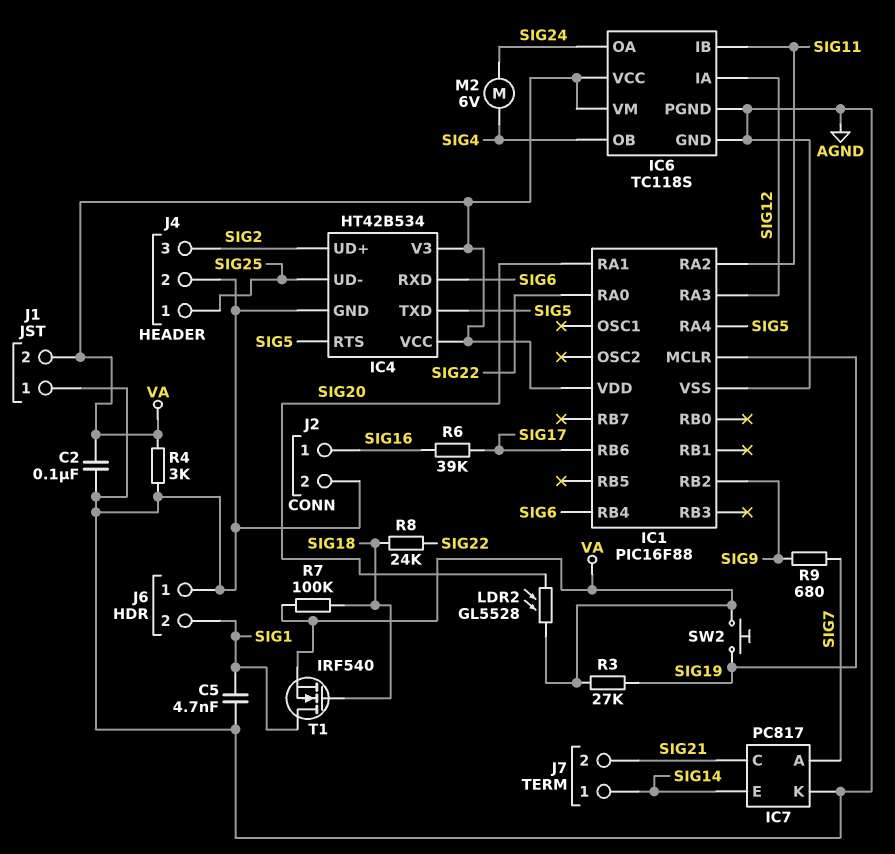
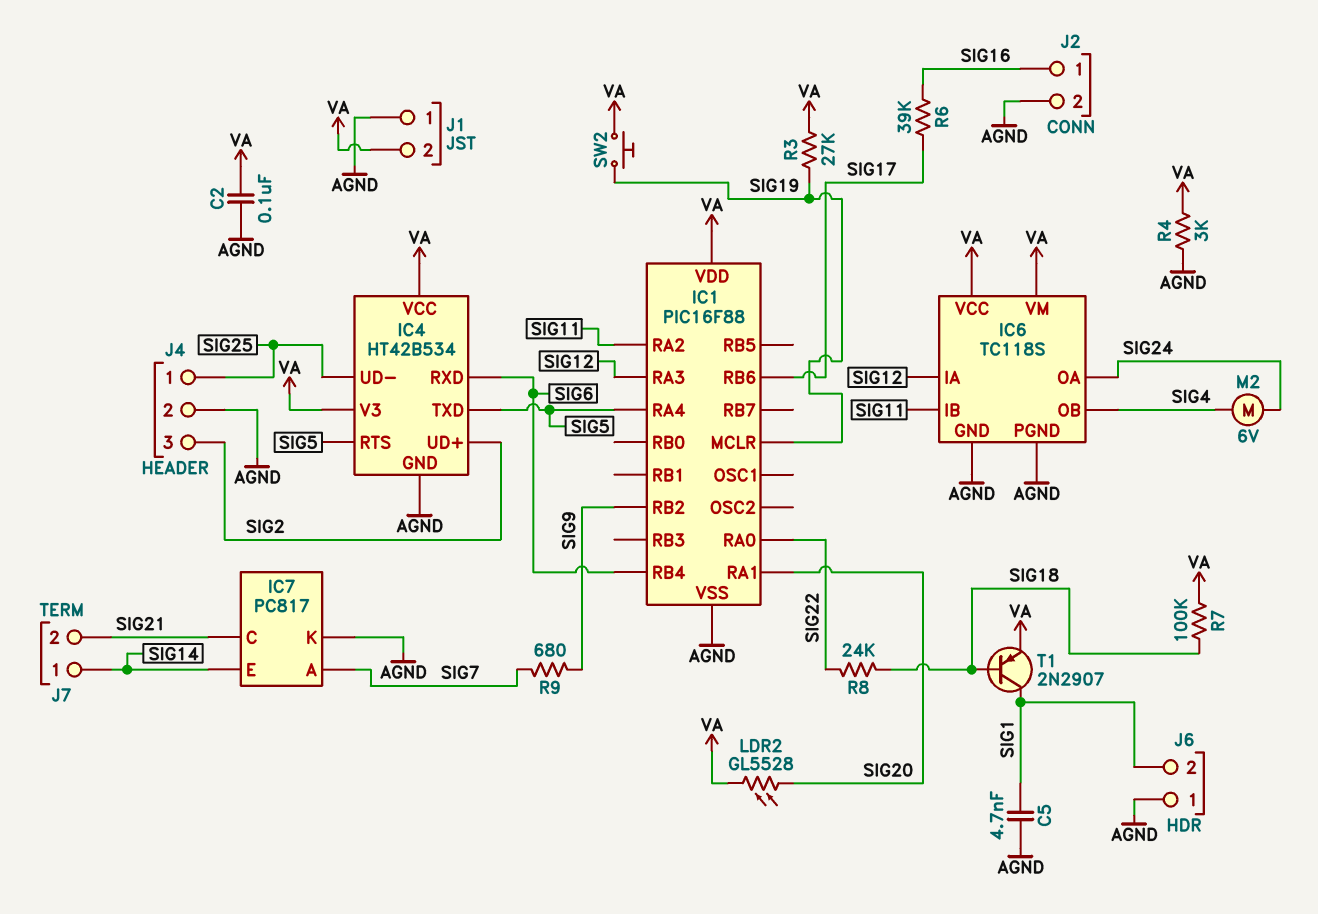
T1: NMOS IRF540 (G SIG18, D SIG1, S VA) -> PNP 2N2907 (B SIG18, C SIG1, E VA)

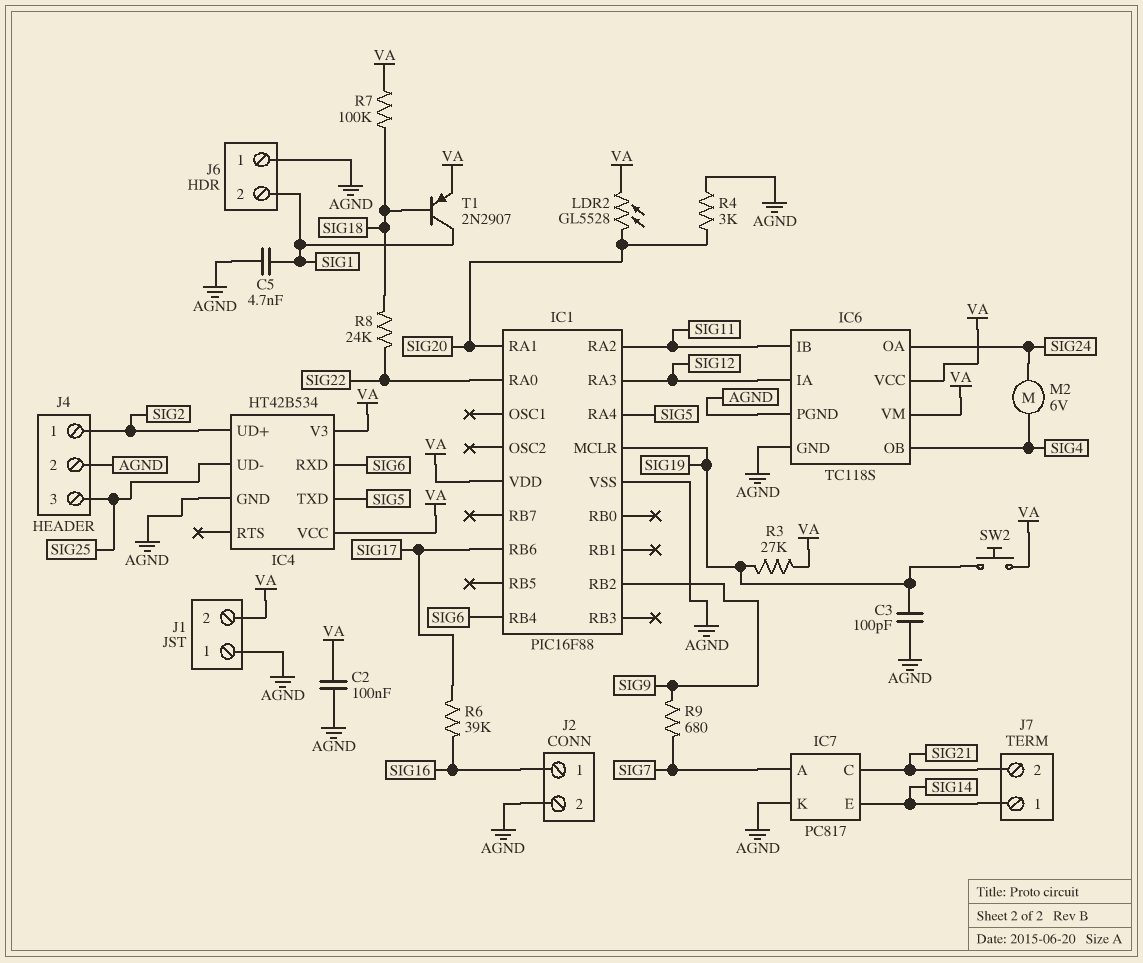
C3: none -> 100pF (AGND, SIG19)
IC4 pin RTS: SIG5 -> none
J4 pin 1: SIG25 -> SIG2
J4 pin 3: SIG2 -> SIG25
R4: 3k (AGND, VA) -> 3k (AGND, SIG20)

